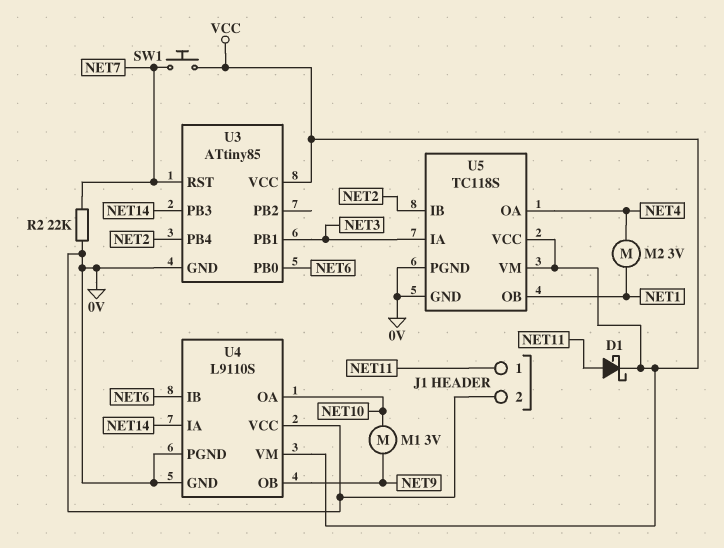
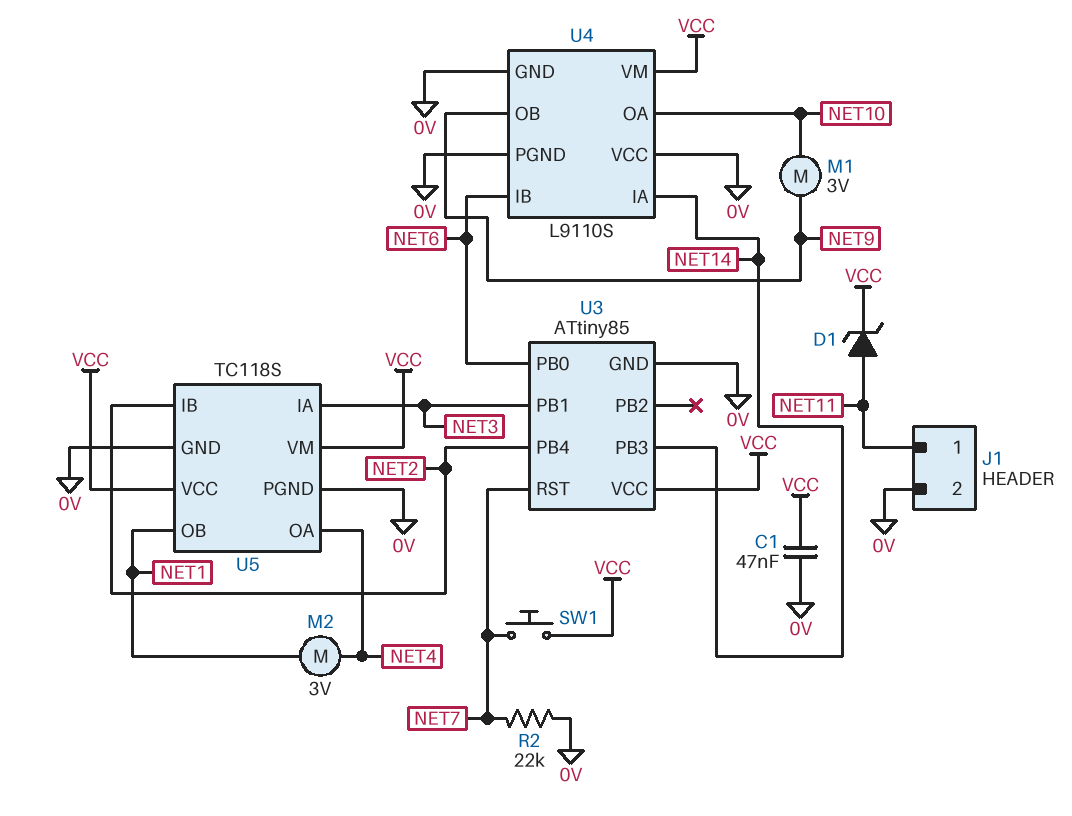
C1: none -> 47nF (0V, VCC)
D1: schottky (A NET11, K VCC) -> zener (A NET11, K VCC)

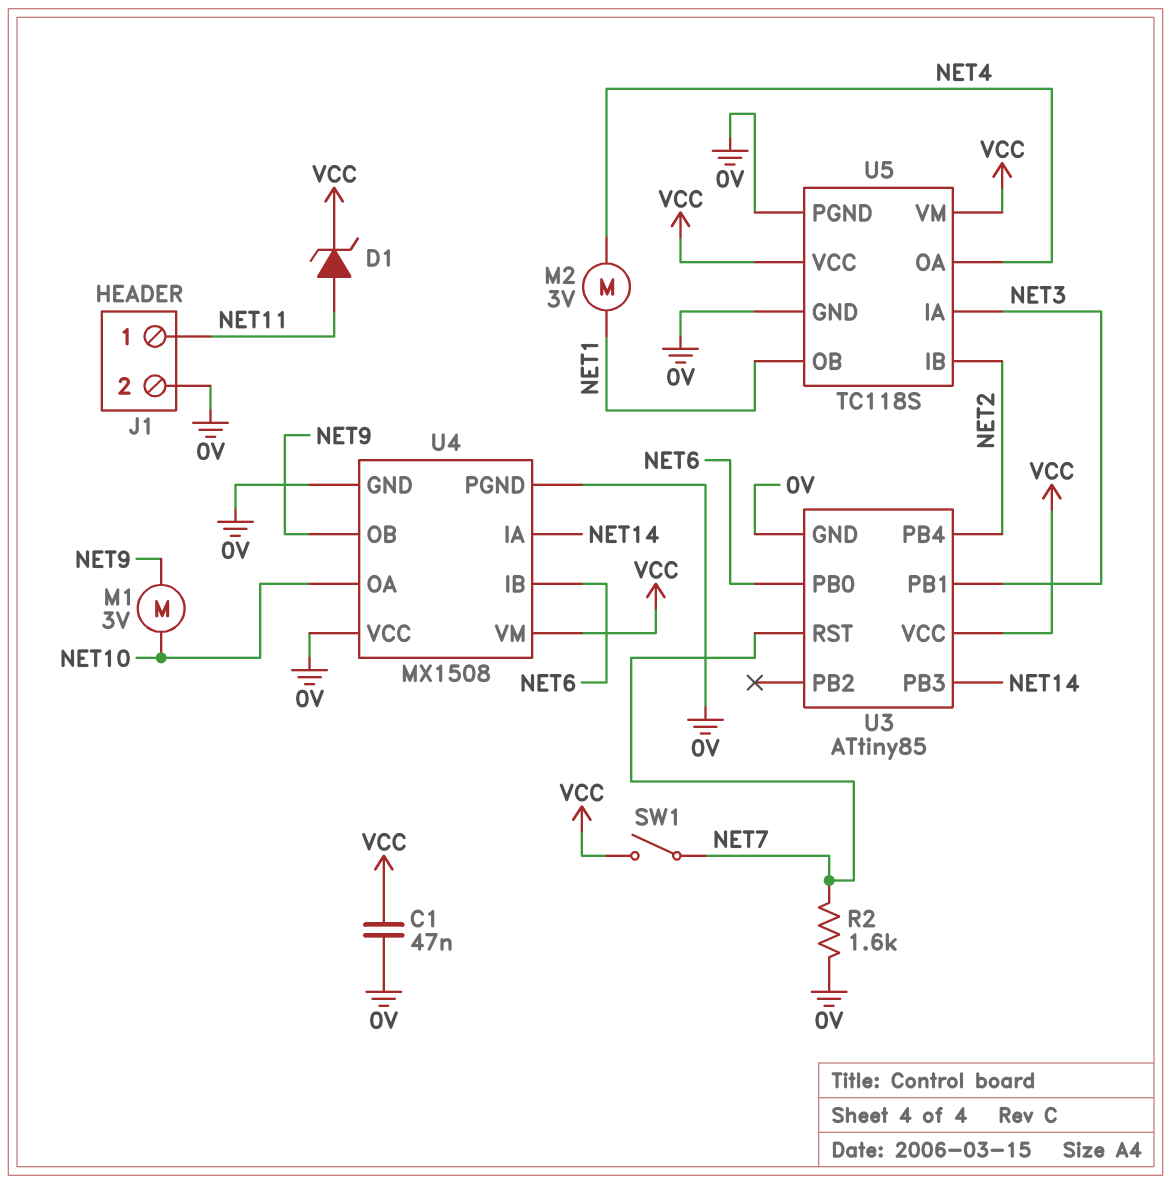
R2: 22k (0V, NET7) -> 1.6k (0V, NET7)
SW1: button (NET7, VCC) -> switch (NET7, VCC)
U4: L9110S -> MX1508

